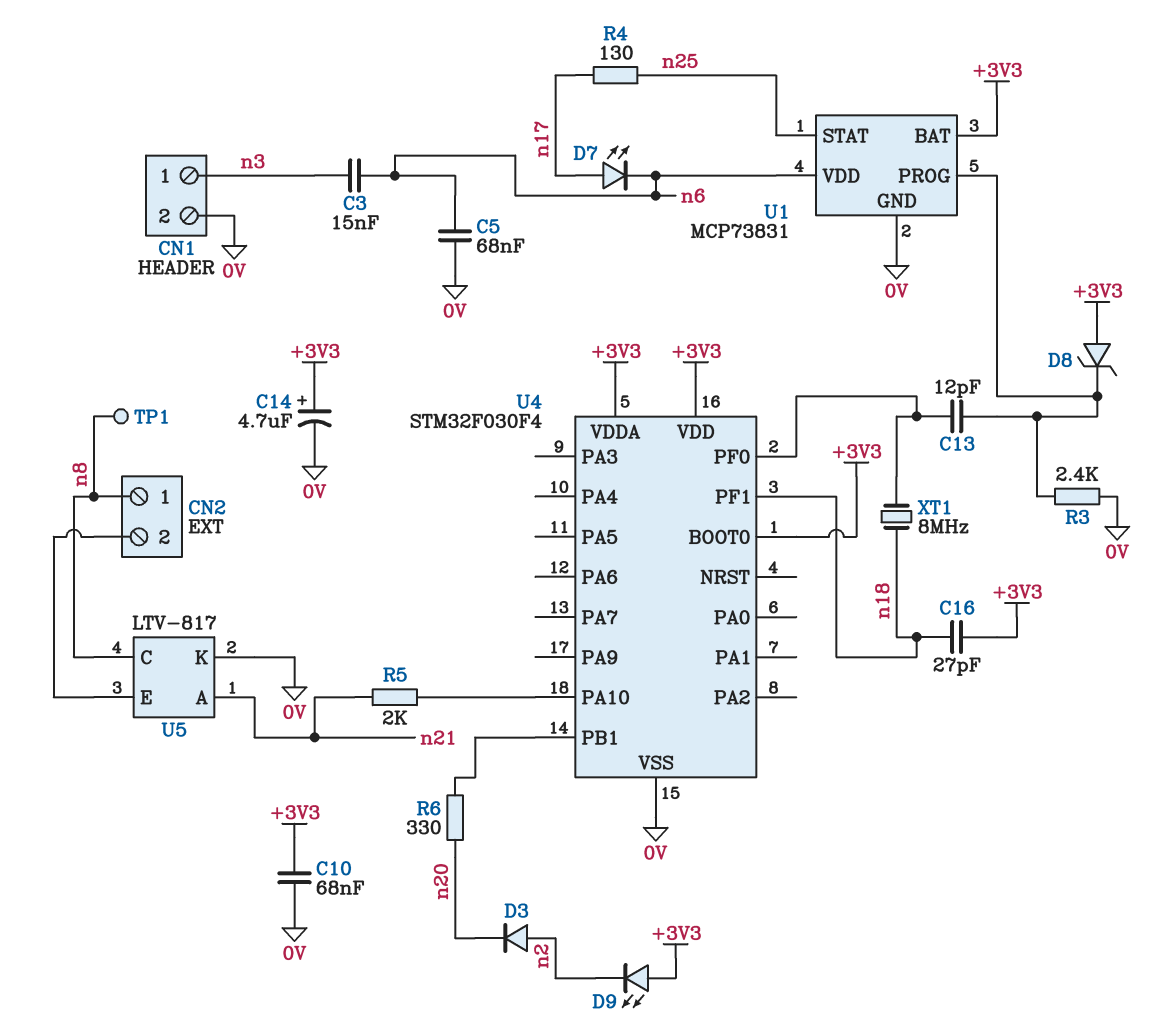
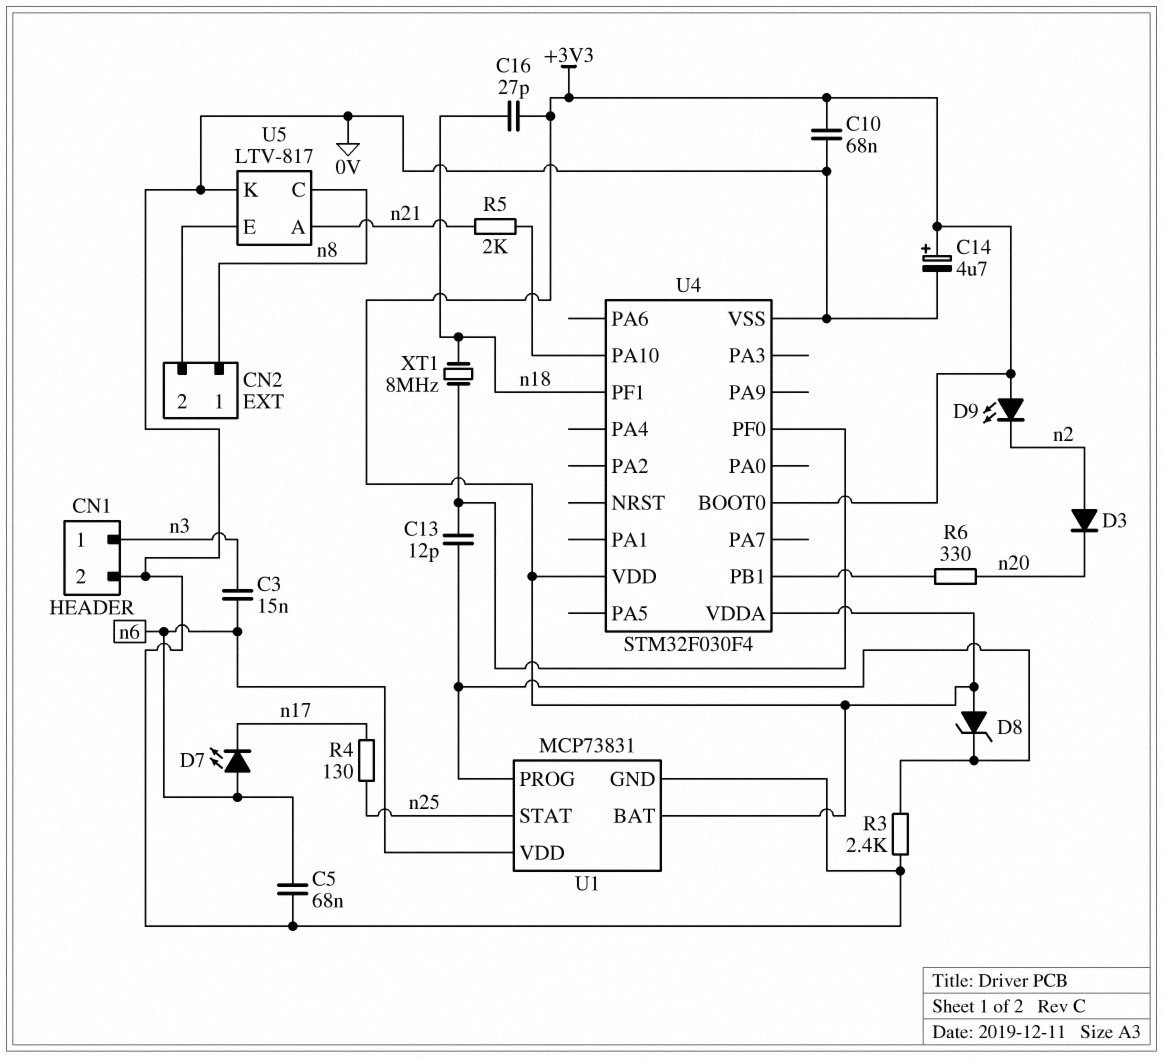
D7: LED (A n17, K n6) -> LED (A n6, K n17)
TP1: test point (n8) -> none

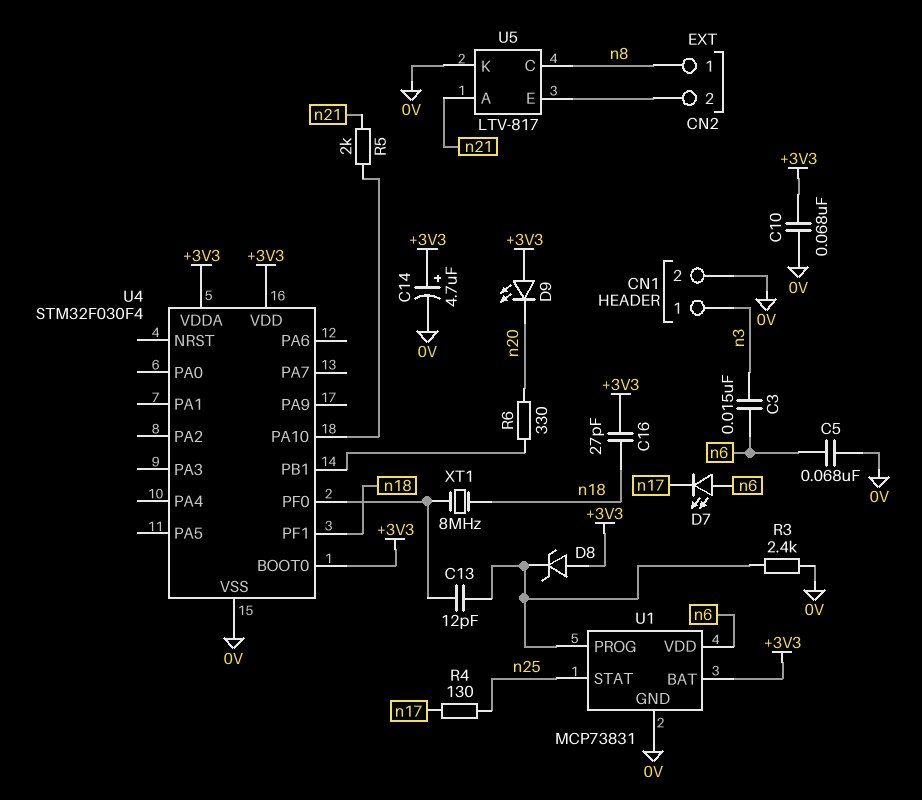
D3: diode (A n2, K n20) -> none
D9: LED (A +3V3, K n2) -> LED (A +3V3, K n20)

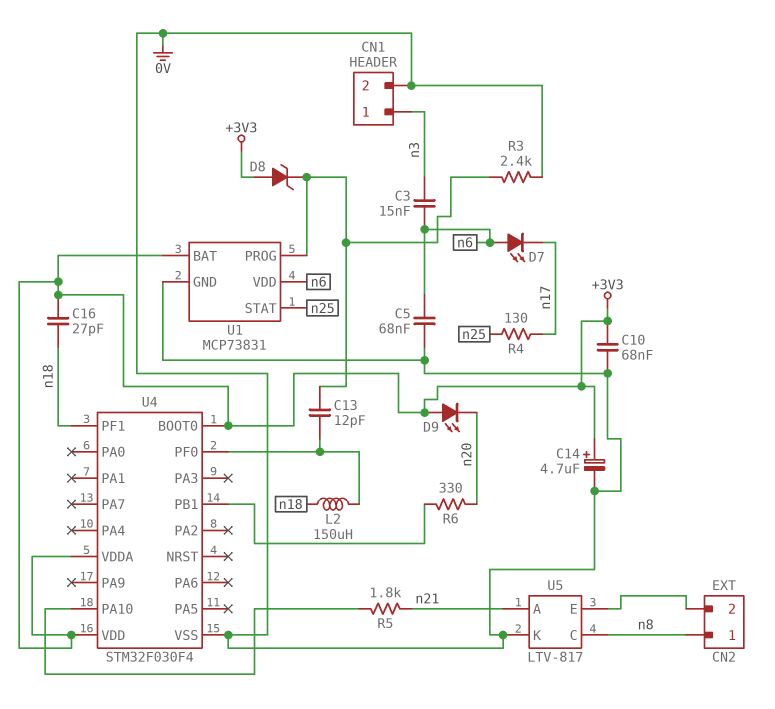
L2: none -> 150uH (U4/PF0, n18)
R5: 2k (U4/PA10, n21) -> 1.8k (U4/PA10, n21)
XT1: 8MHz (U4/PF0, n18) -> none

